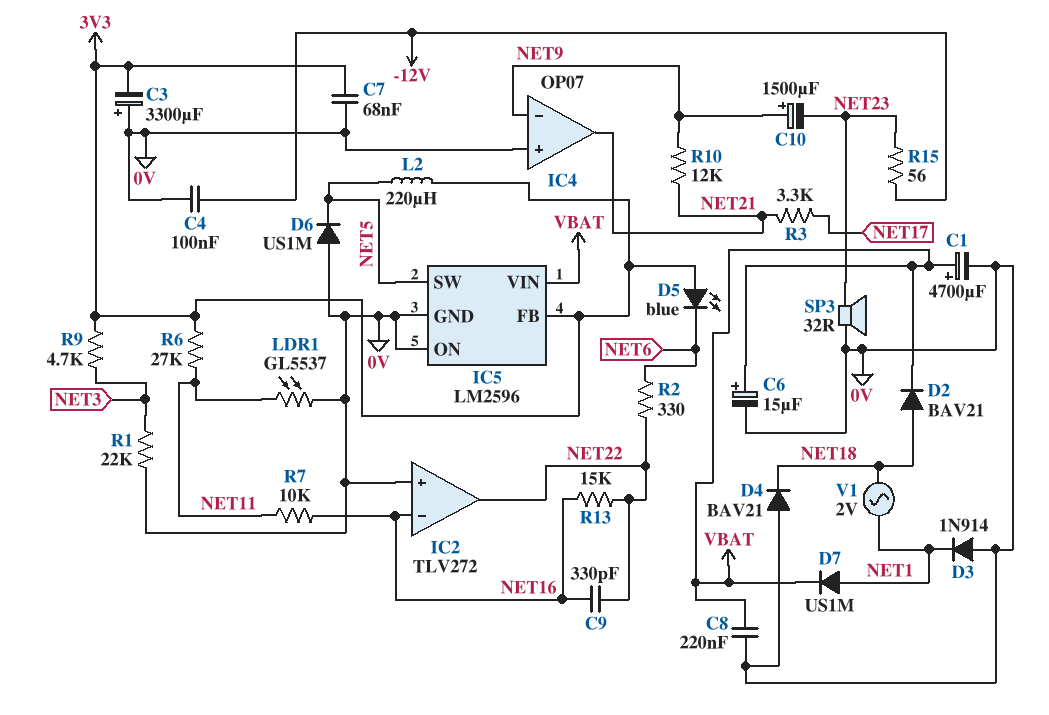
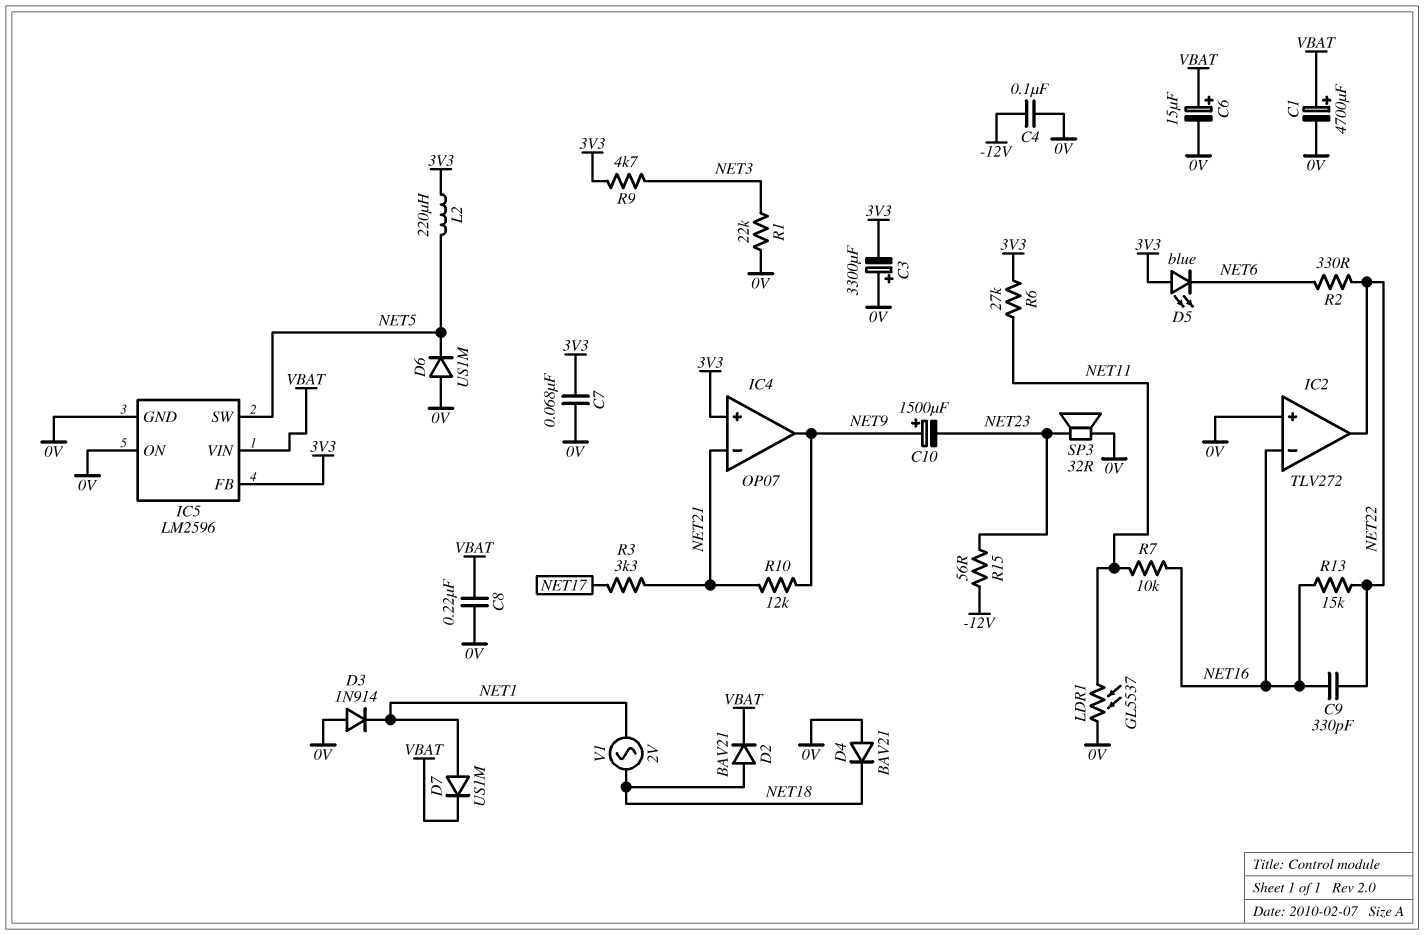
IC4 pin in+: 0V -> 3V3
IC4 pin in-: NET9 -> NET21
IC4 pin out: NET21 -> NET9

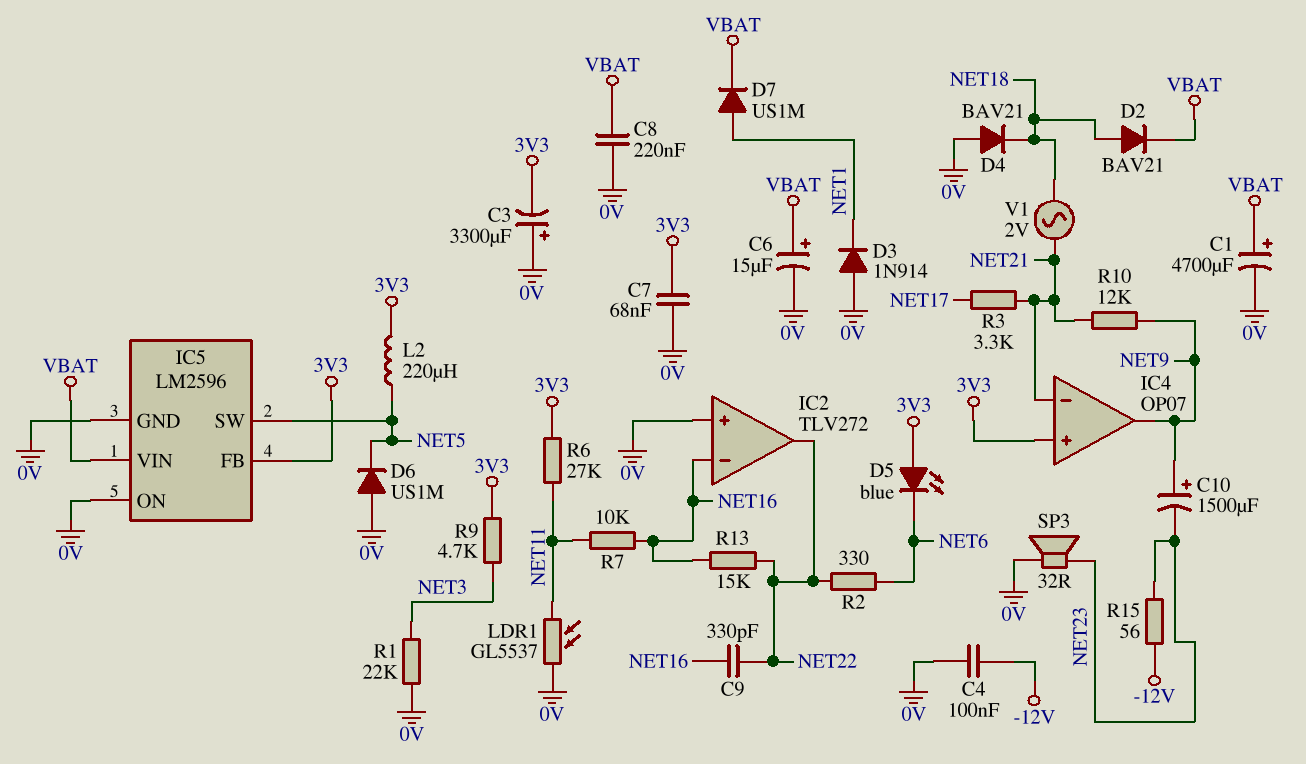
V1: AC 2V (NET1, NET18) -> AC 2V (NET18, NET21)

